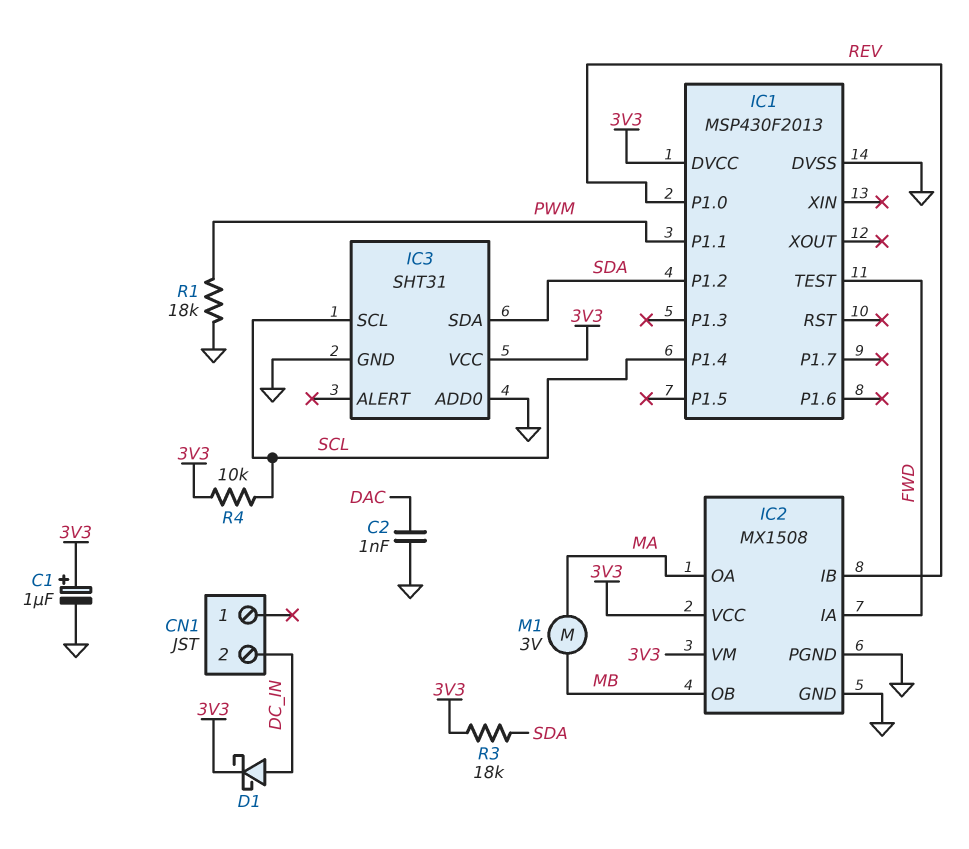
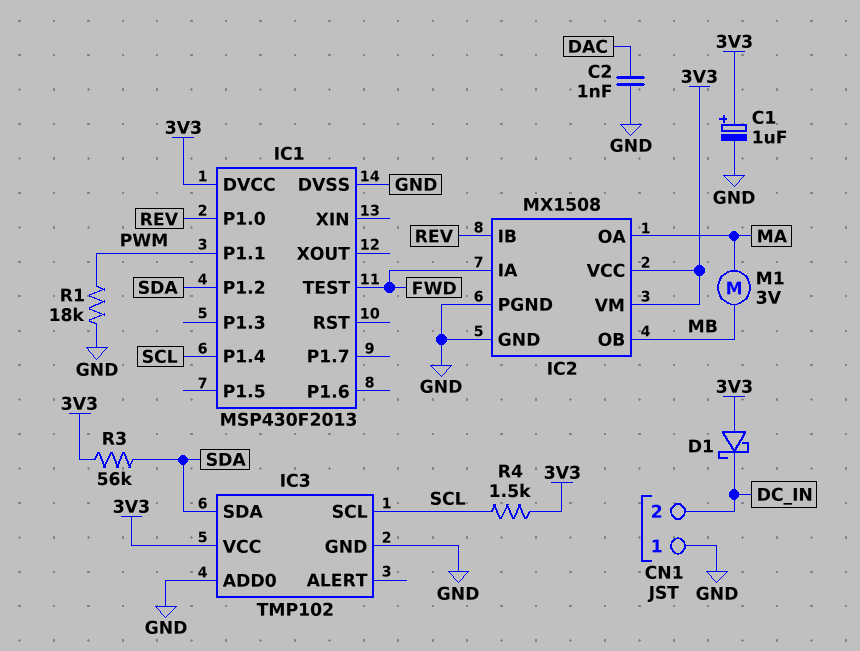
CN1 pin 1: none -> GND
D1: schottky (A DC_IN, K 3V3) -> schottky (A 3V3, K DC_IN)
IC3: SHT31 -> TMP102
R3: 18k (3V3, SDA) -> 56k (3V3, SDA)
R4: 10k (3V3, SCL) -> 1.5k (3V3, SCL)

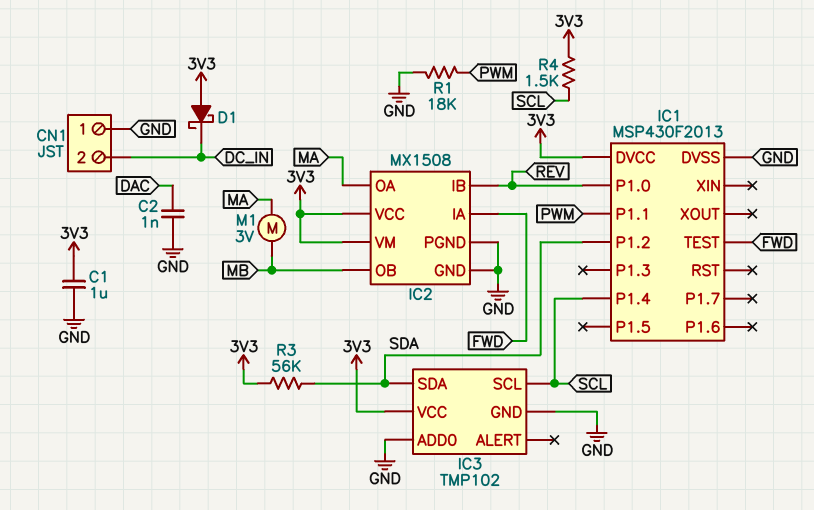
C1: 1uF (plus 3V3, minus GND) -> 1uF (3V3, GND)

